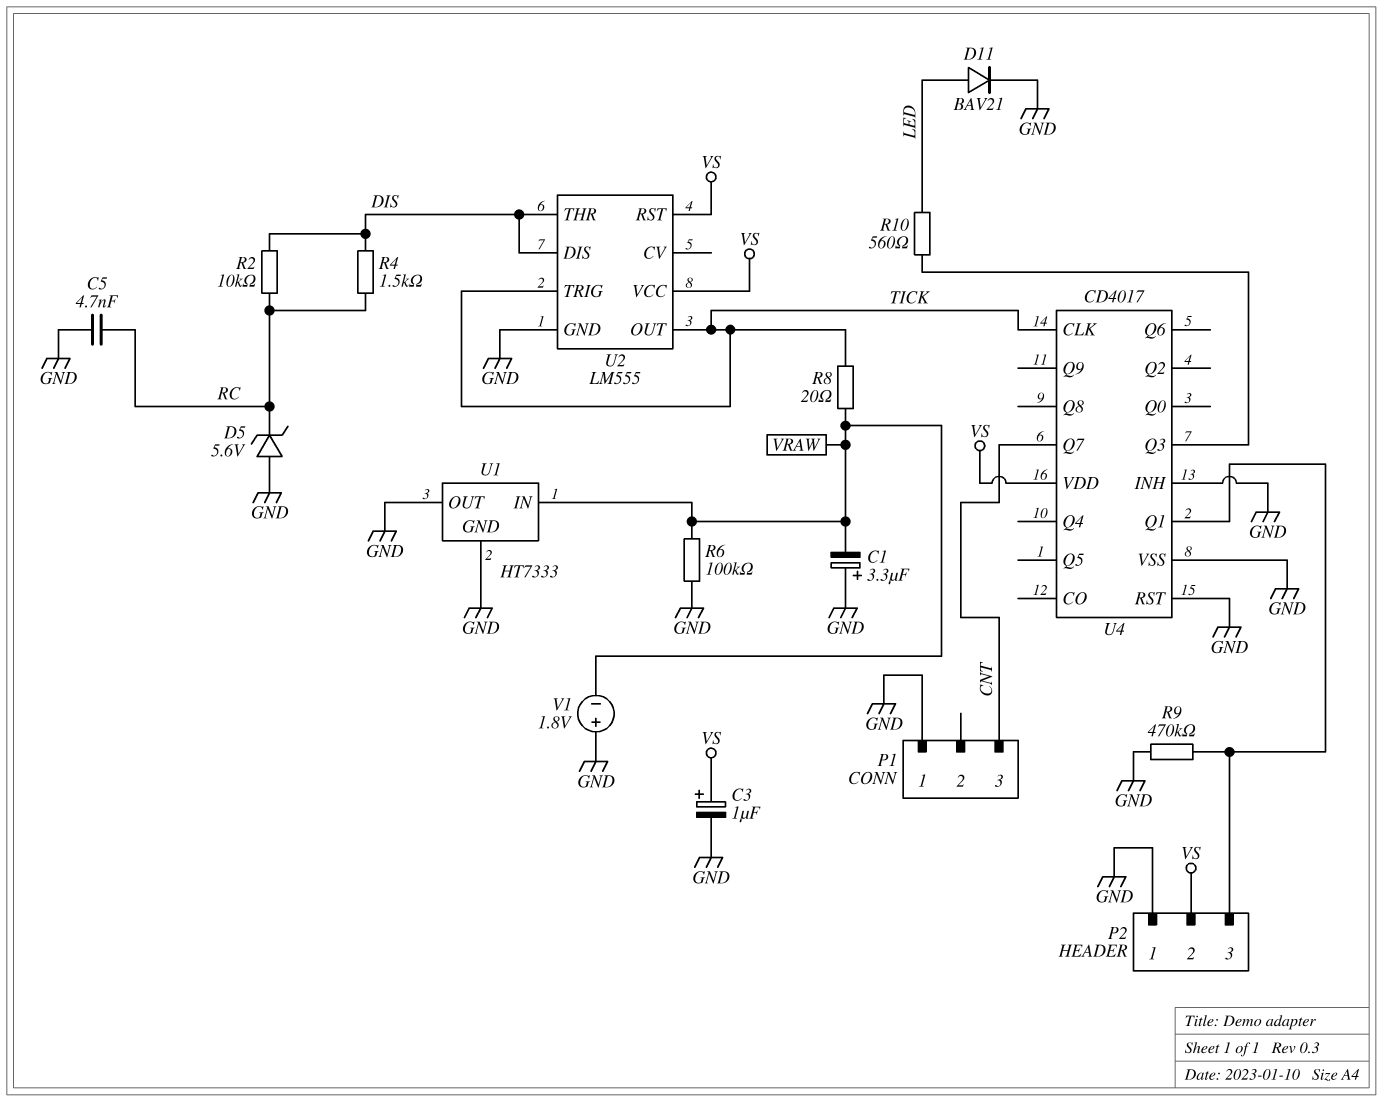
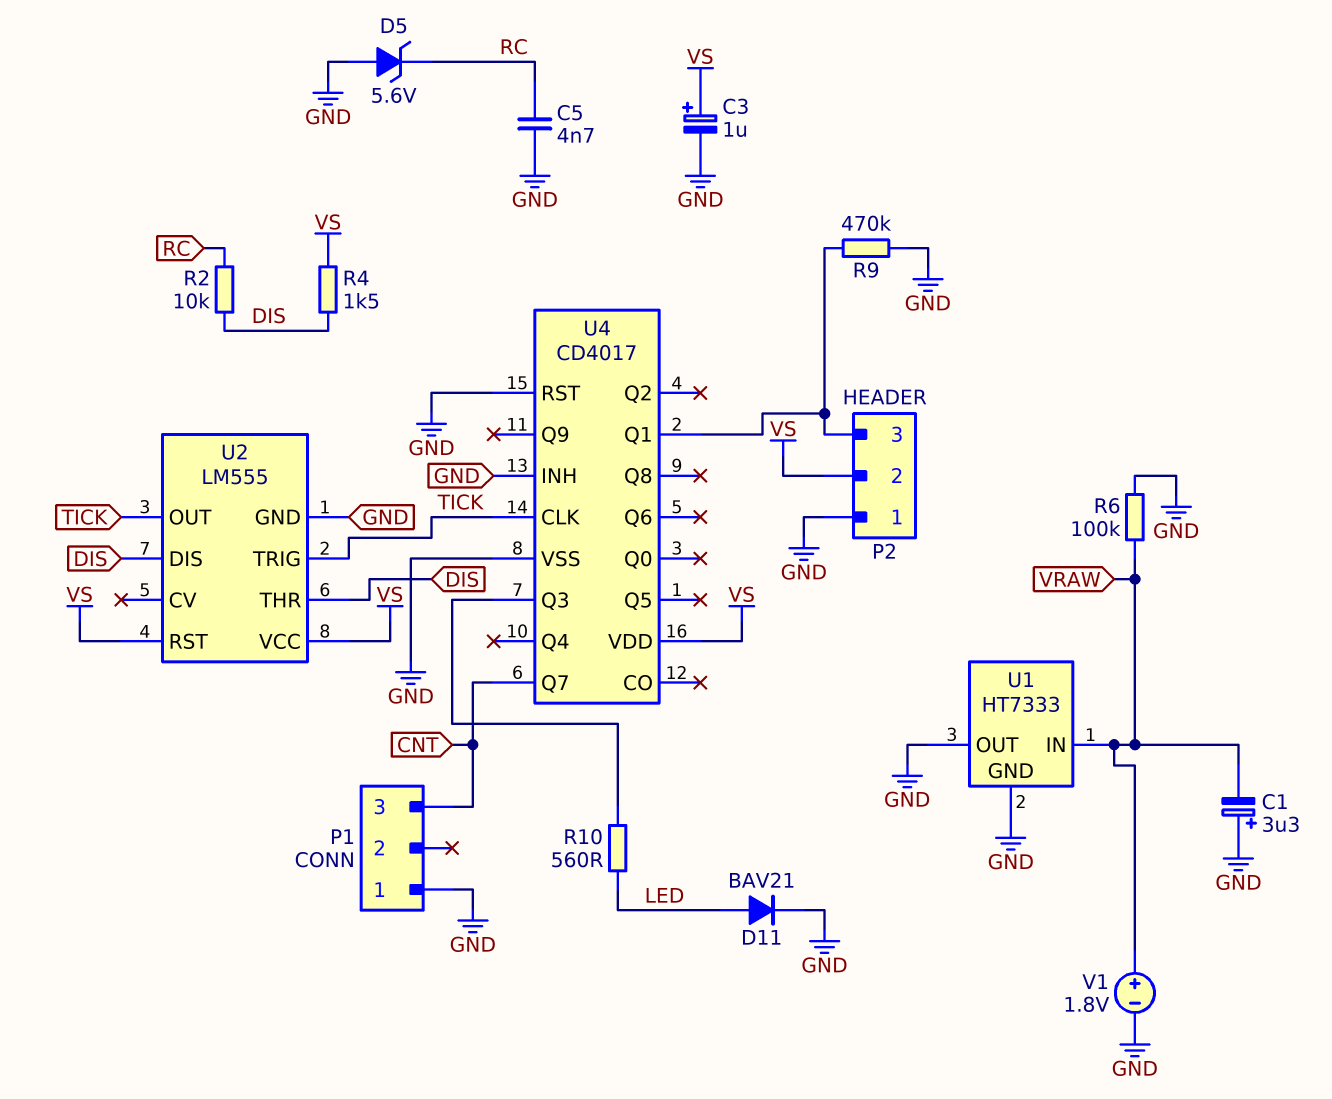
R4: 1.5k (DIS, RC) -> 1.5k (DIS, VS)
R8: 20 (TICK, VRAW) -> none
V1: 1.8V (plus GND, minus VRAW) -> 1.8V (plus VRAW, minus GND)

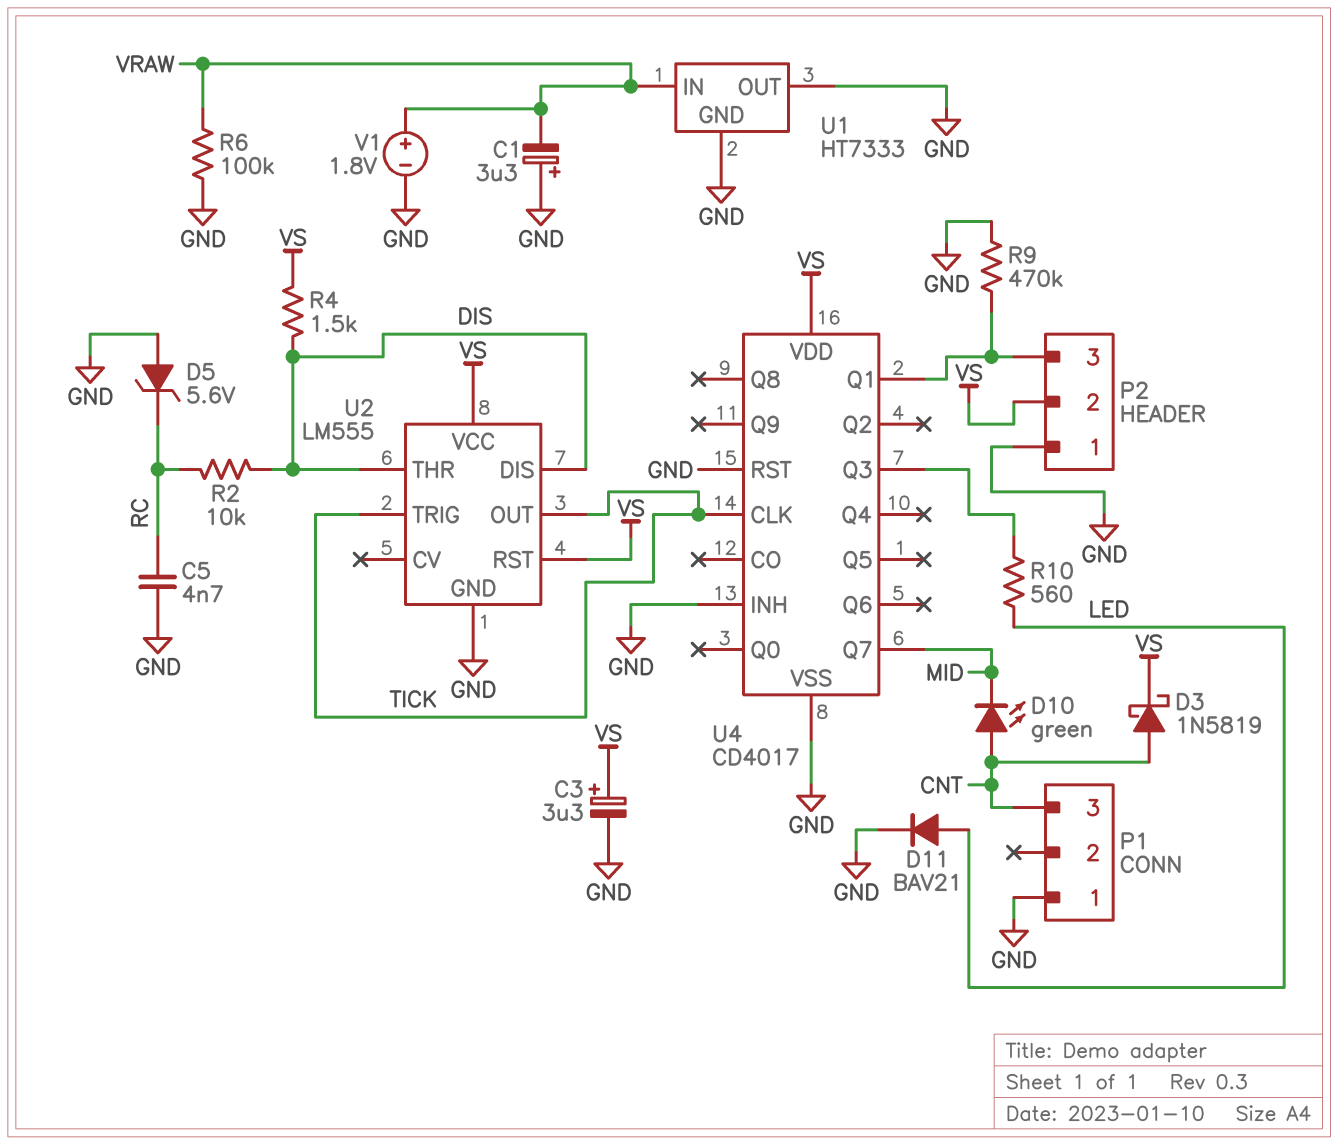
C3: 1uF (plus VS, minus GND) -> 3.3uF (plus VS, minus GND)
D3: none -> schottky 1N5819 (A CNT, K VS)
D10: none -> LED green (A CNT, K MID)
U4 pin Q7: CNT -> MID

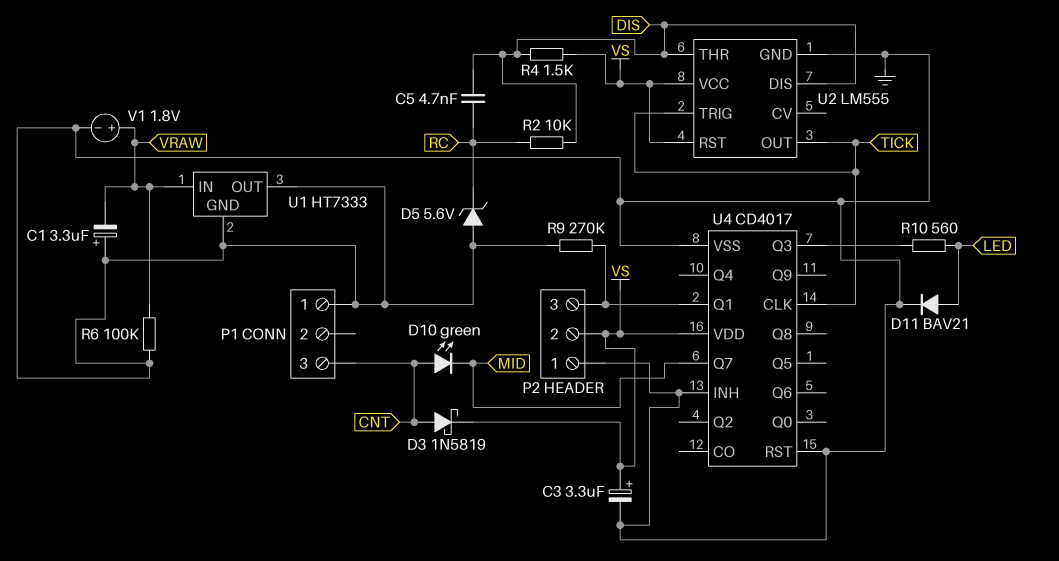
C5: 4.7nF (GND, RC) -> 4.7nF (DIS, RC)
R9: 470k (GND, P2/3) -> 270k (GND, P2/3)

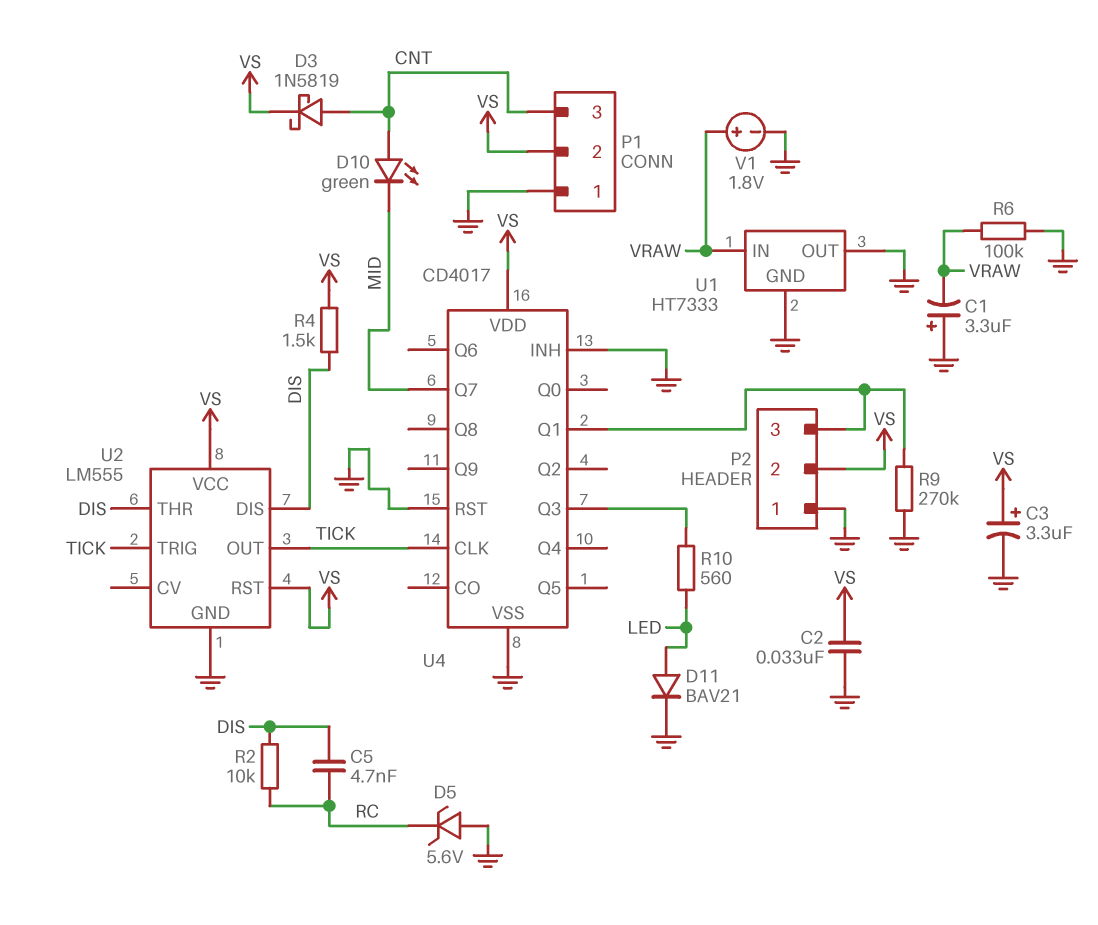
C2: none -> 33nF (GND, VS)
P1 pin 2: none -> VS

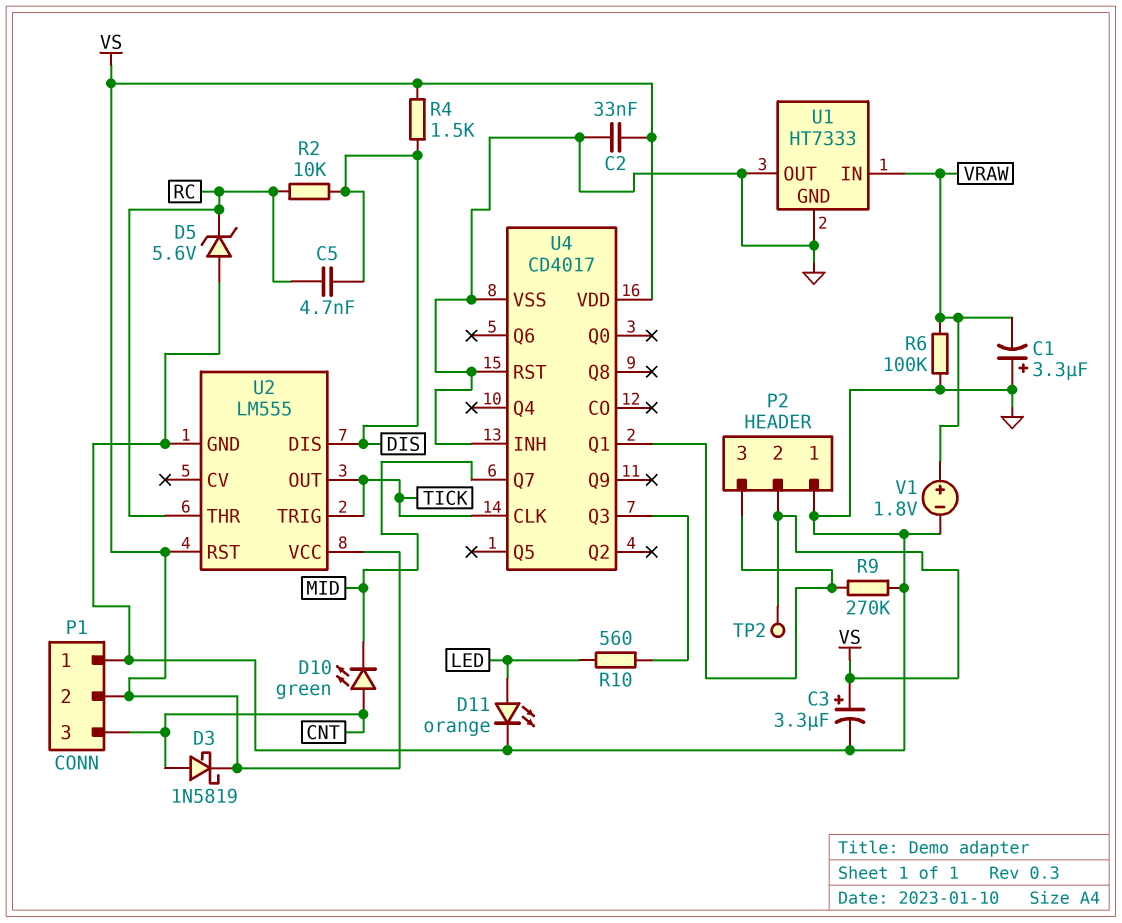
D11: diode BAV21 (A LED, K GND) -> LED orange (A LED, K GND)
TP2: none -> test point (VS)
U2 pin THR: DIS -> RC

